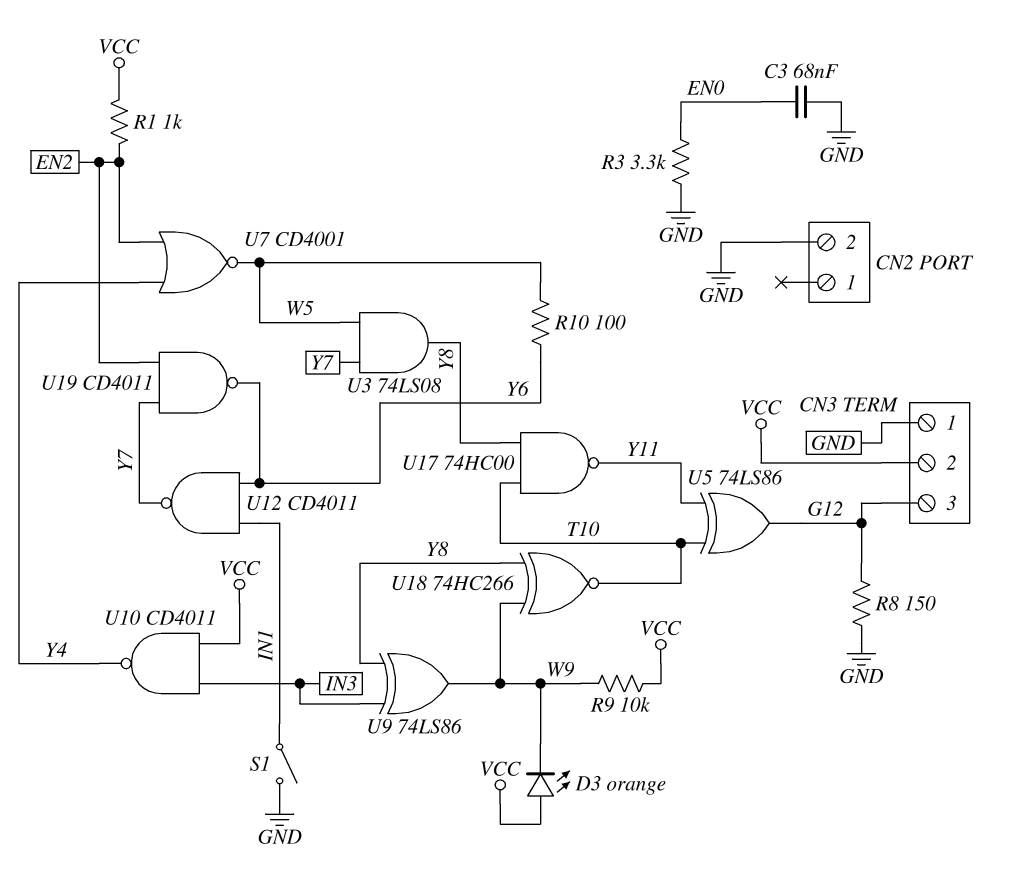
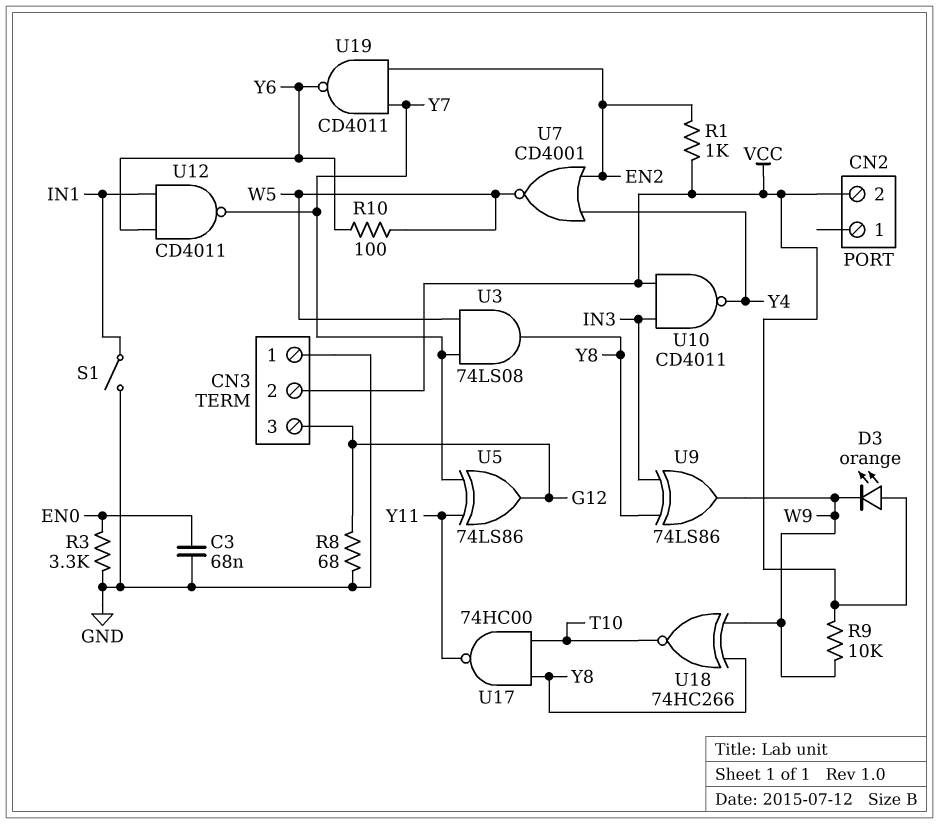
CN2 pin 2: GND -> VCC
R8: 150 (G12, GND) -> 68 (G12, GND)
U5: XOR 74LS86 (in T10, in Y11, out G12) -> XOR 74LS86 (in Y7, in Y11, out G12)

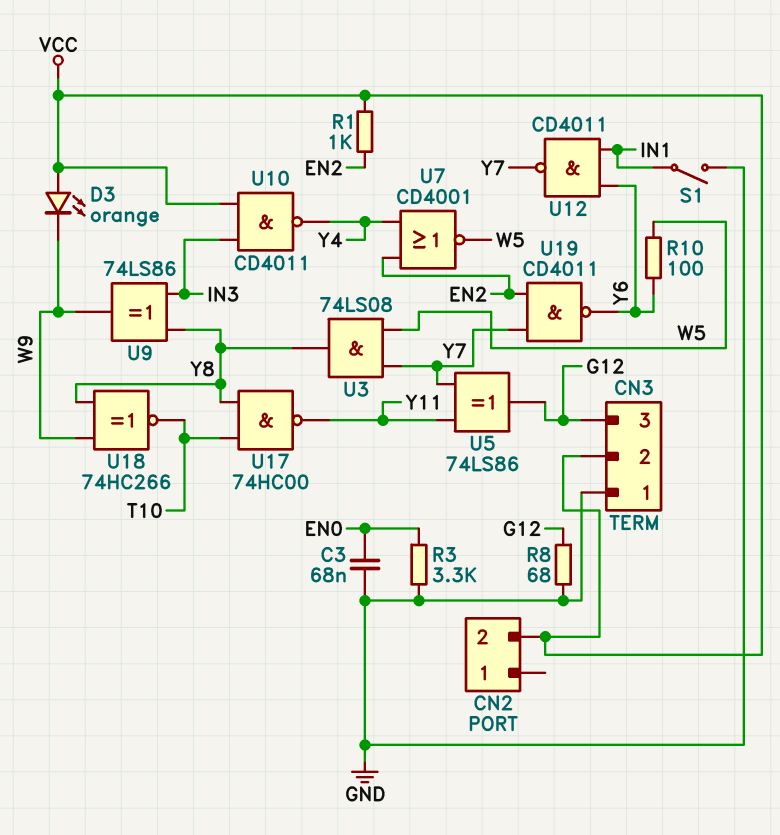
R9: 10k (VCC, W9) -> none

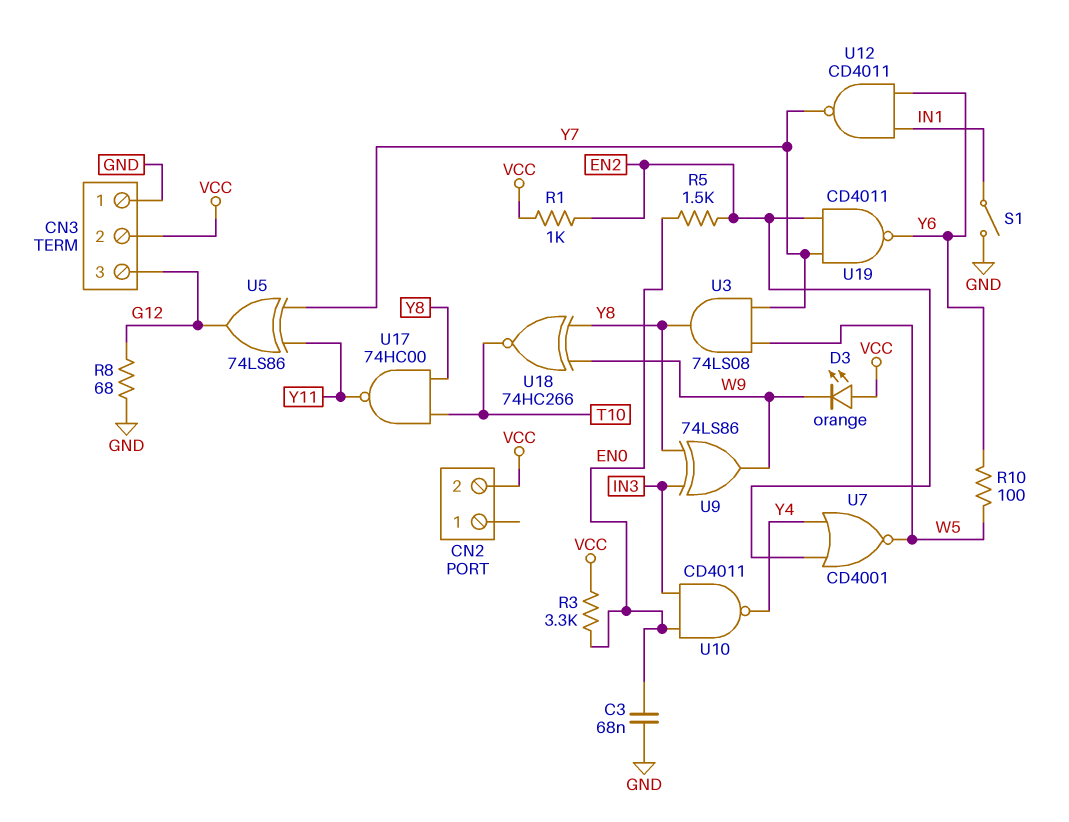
R3: 3.3k (EN0, GND) -> 3.3k (EN0, VCC)
R5: none -> 1.5k (EN0, EN2)
U10: NAND CD4011 (in IN3, in VCC, out Y4) -> NAND CD4011 (in EN0, in IN3, out Y4)

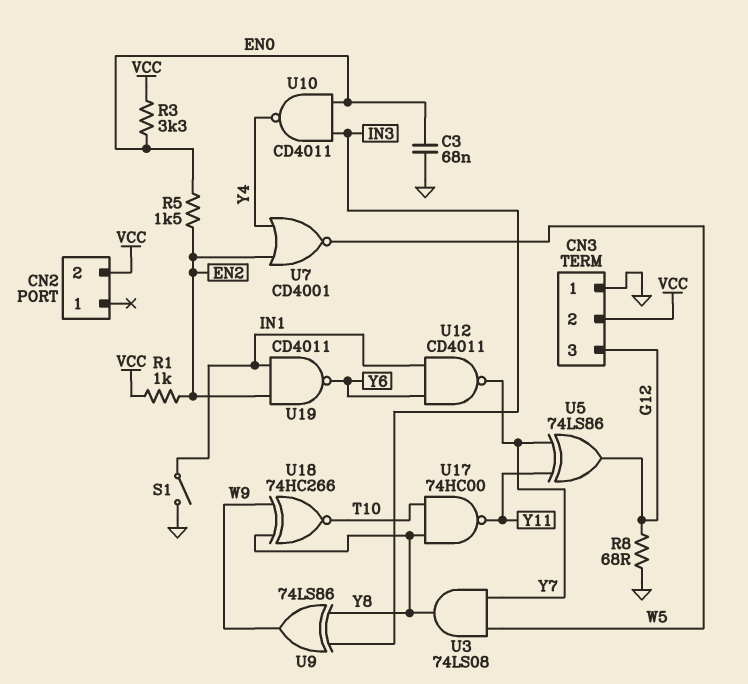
D3: LED orange (A VCC, K W9) -> none
R10: 100 (W5, Y6) -> none
U19: NAND CD4011 (in EN2, in Y7, out Y6) -> NAND CD4011 (in EN2, in IN1, out Y6)

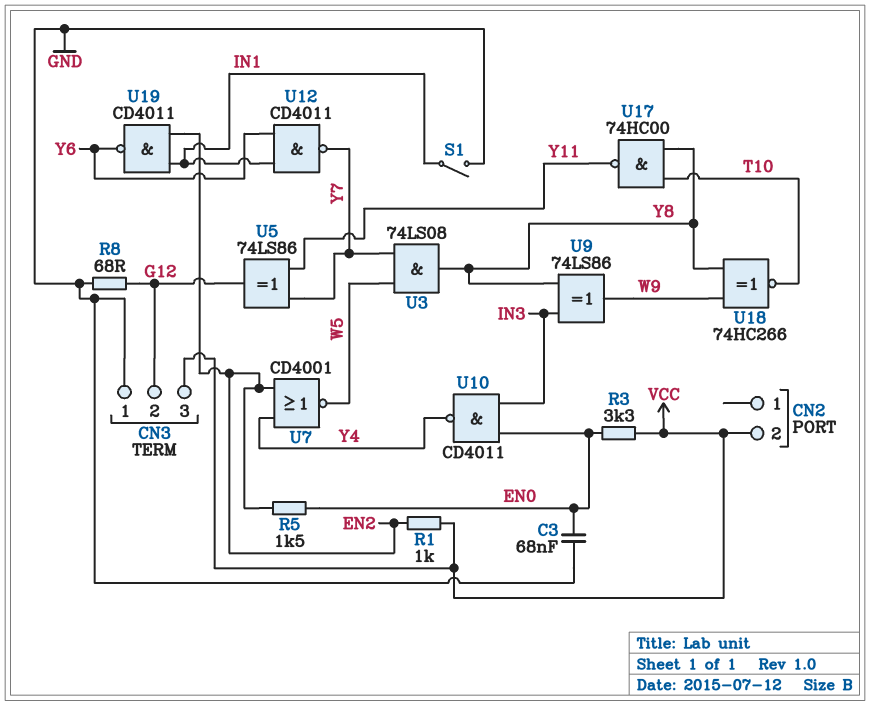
CN3 pin 2: VCC -> G12
CN3 pin 3: G12 -> VCC

